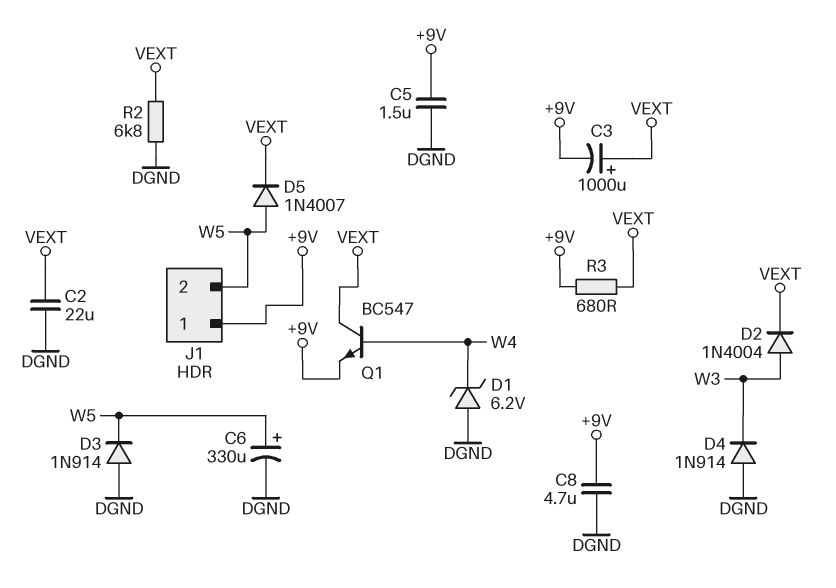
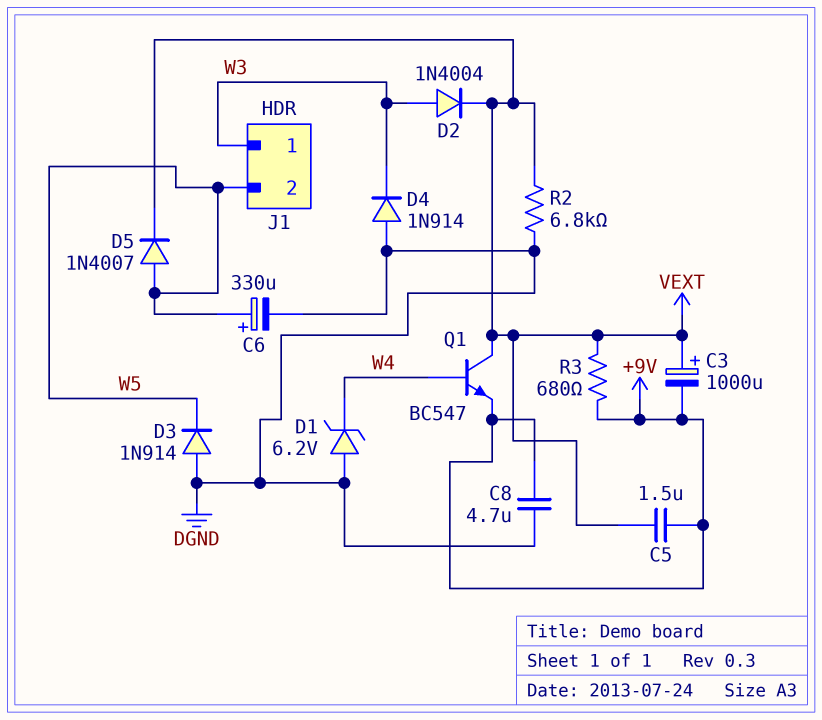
C2: 22uF (DGND, VEXT) -> none
C5: 1.5uF (+9V, DGND) -> 1.5uF (+9V, VEXT)
J1 pin 1: +9V -> W3

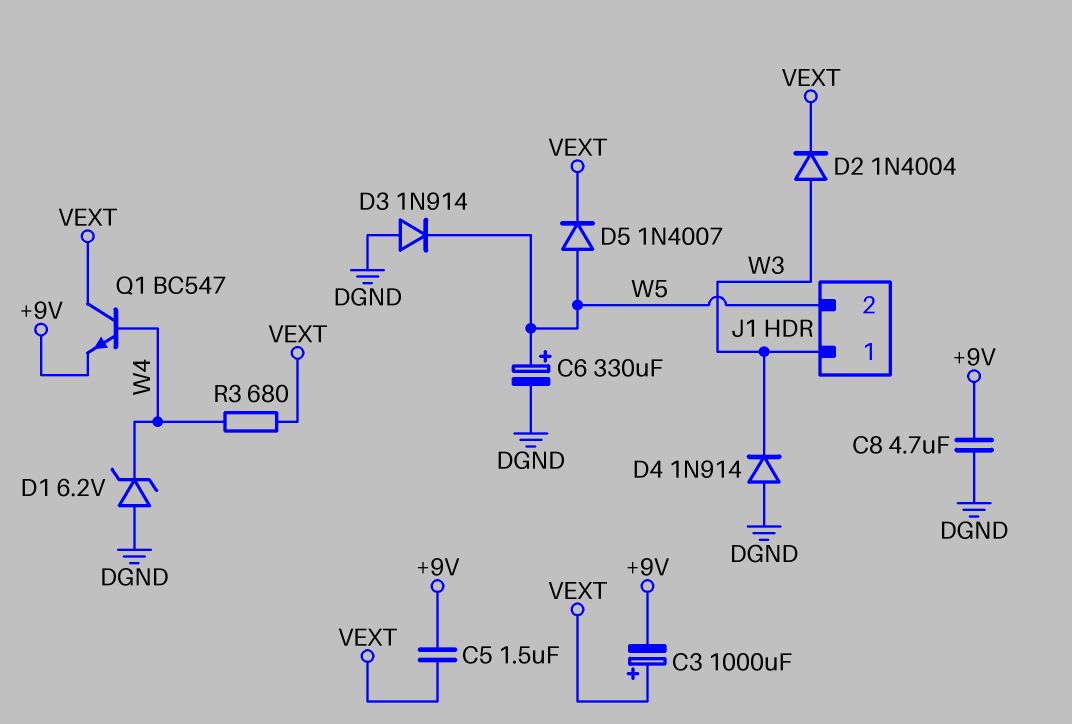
R2: 6.8k (DGND, VEXT) -> none
R3: 680 (+9V, VEXT) -> 680 (VEXT, W4)

